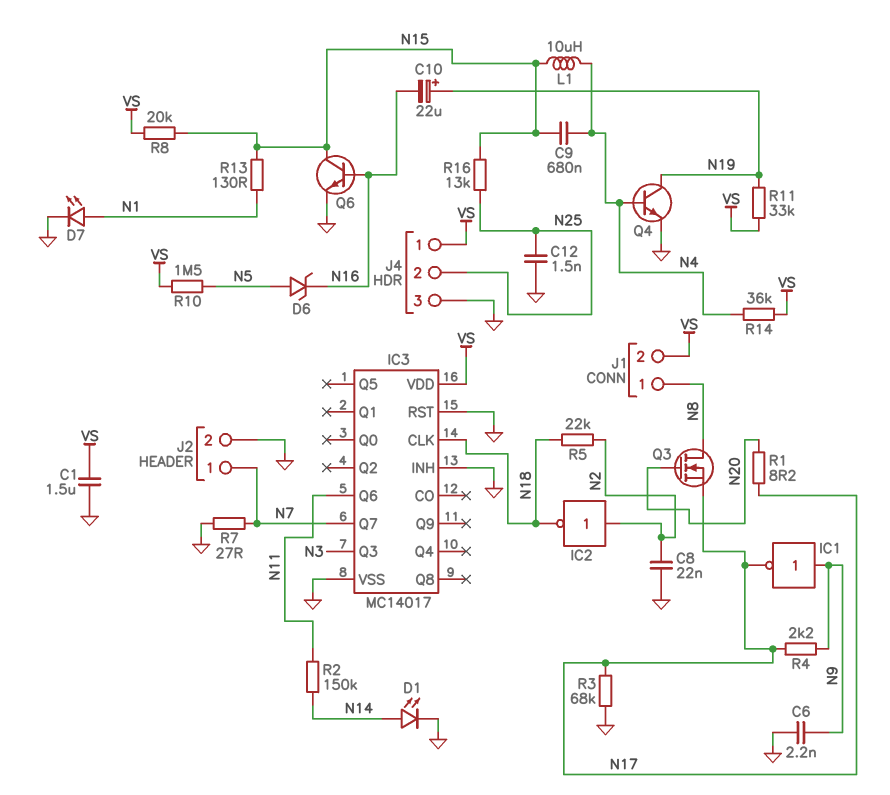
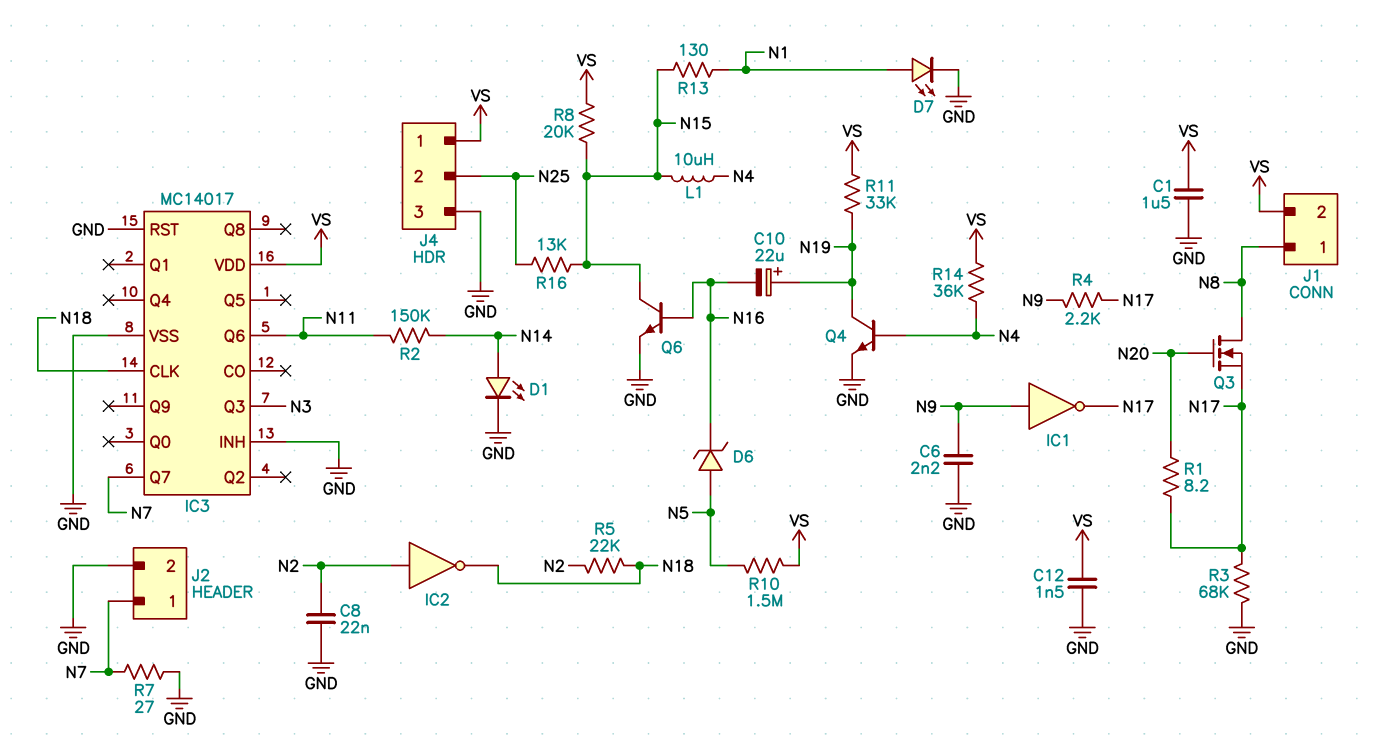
C9: 680nF (N4, N15) -> none
C12: 1.5nF (GND, N25) -> 1.5nF (GND, VS)

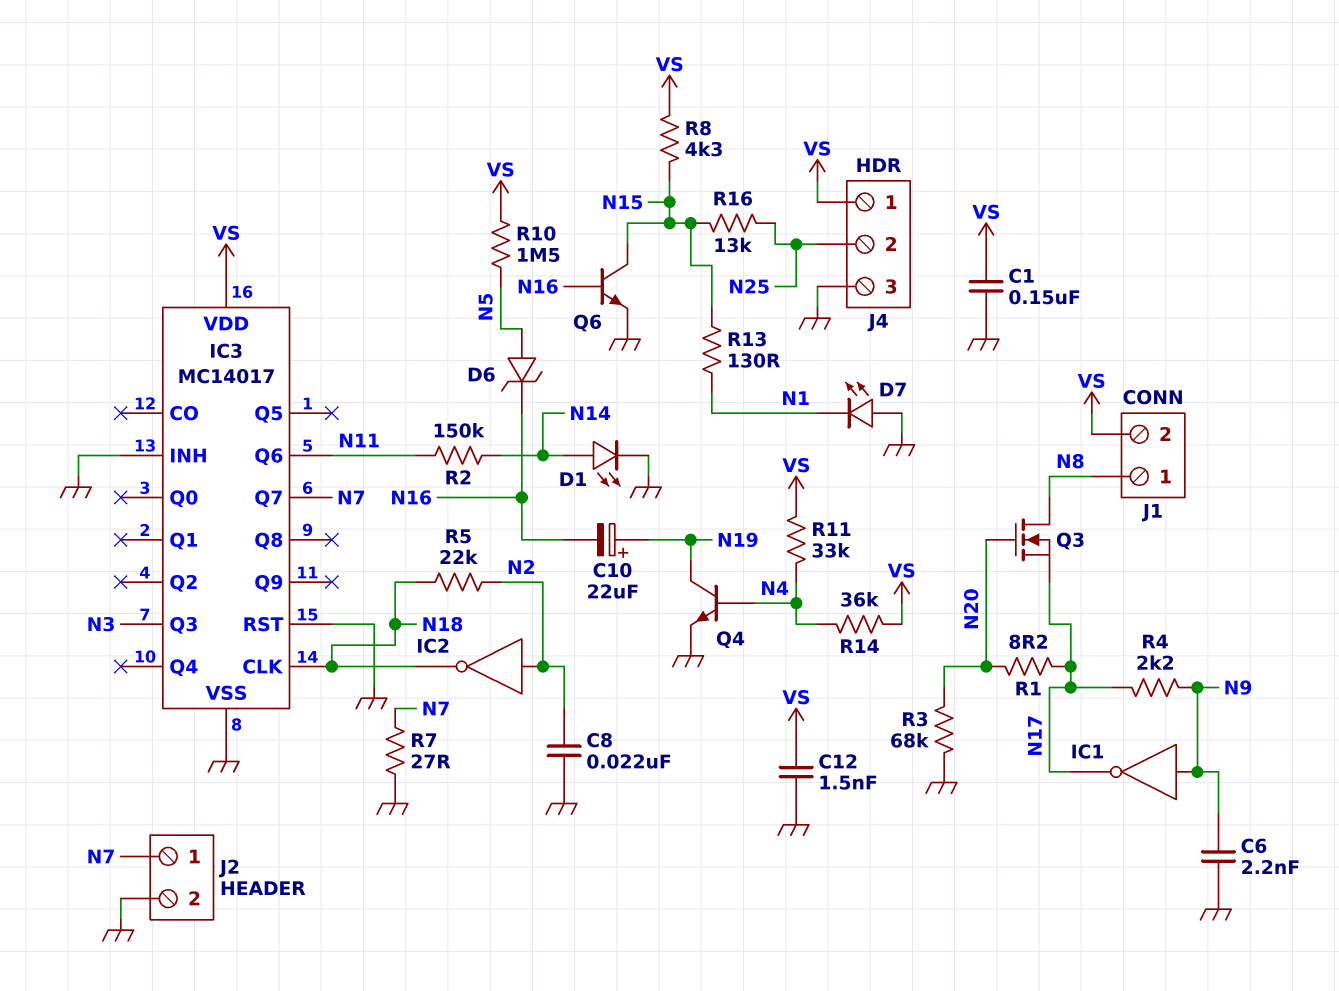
C1: 1.5uF (GND, VS) -> 150nF (GND, VS)
D7: LED (A N1, K GND) -> LED (A GND, K N1)
L1: 10uH (N4, N15) -> none
R3: 68k (GND, N17) -> 68k (GND, N20)
R8: 20k (N15, VS) -> 4.3k (N15, VS)
R11: 33k (N19, VS) -> 33k (N4, VS)

